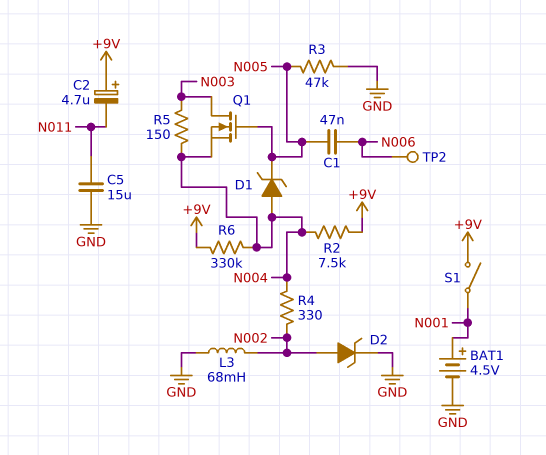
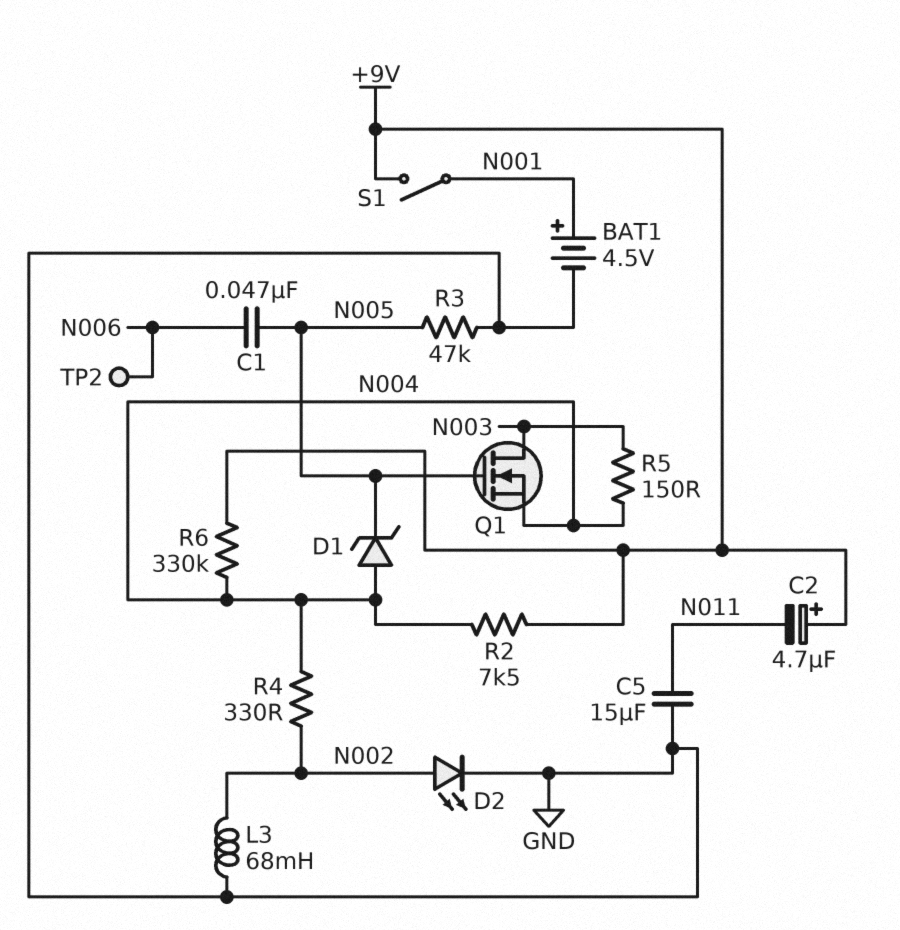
D2: zener (A N002, K GND) -> LED (A N002, K GND)

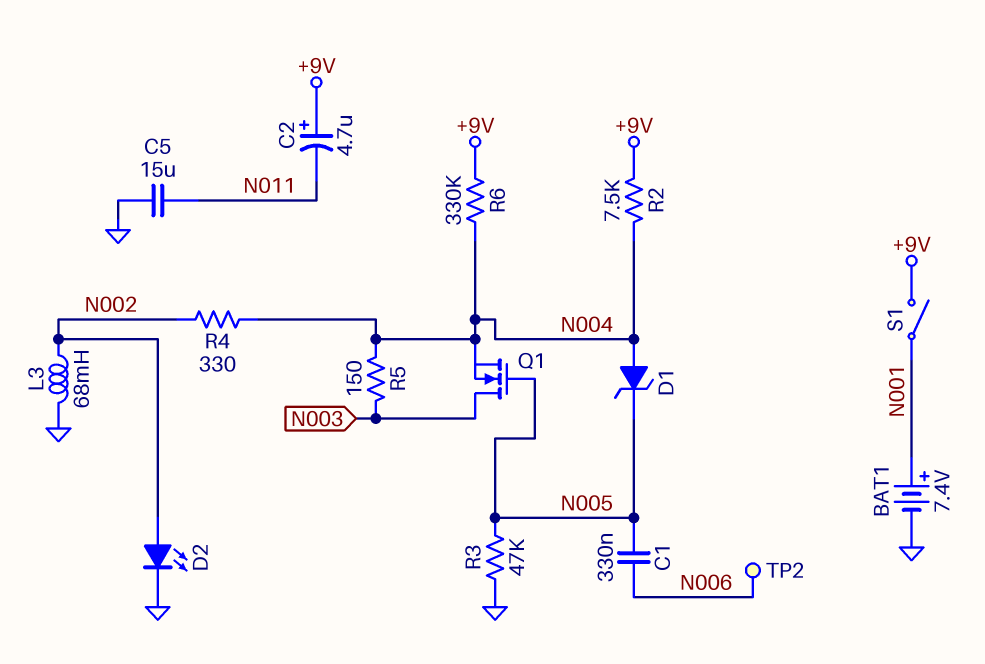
BAT1: 4.5V (plus N001, minus GND) -> 7.4V (plus N001, minus GND)
C1: 47nF (N005, N006) -> 330nF (N005, N006)

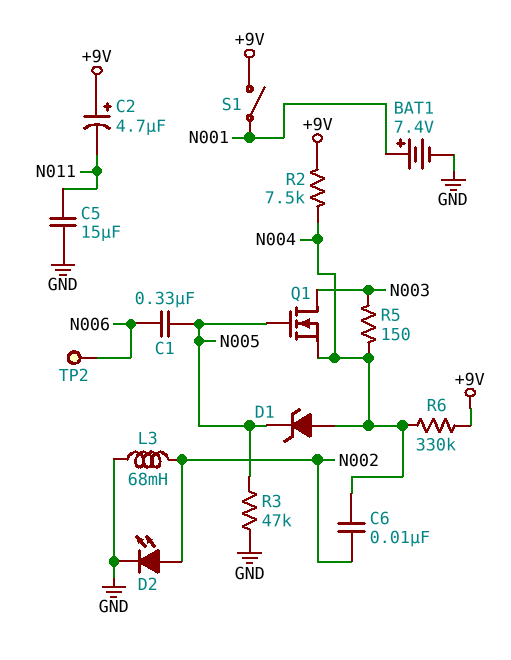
C6: none -> 10nF (N002, N004)
R4: 330 (N002, N004) -> none

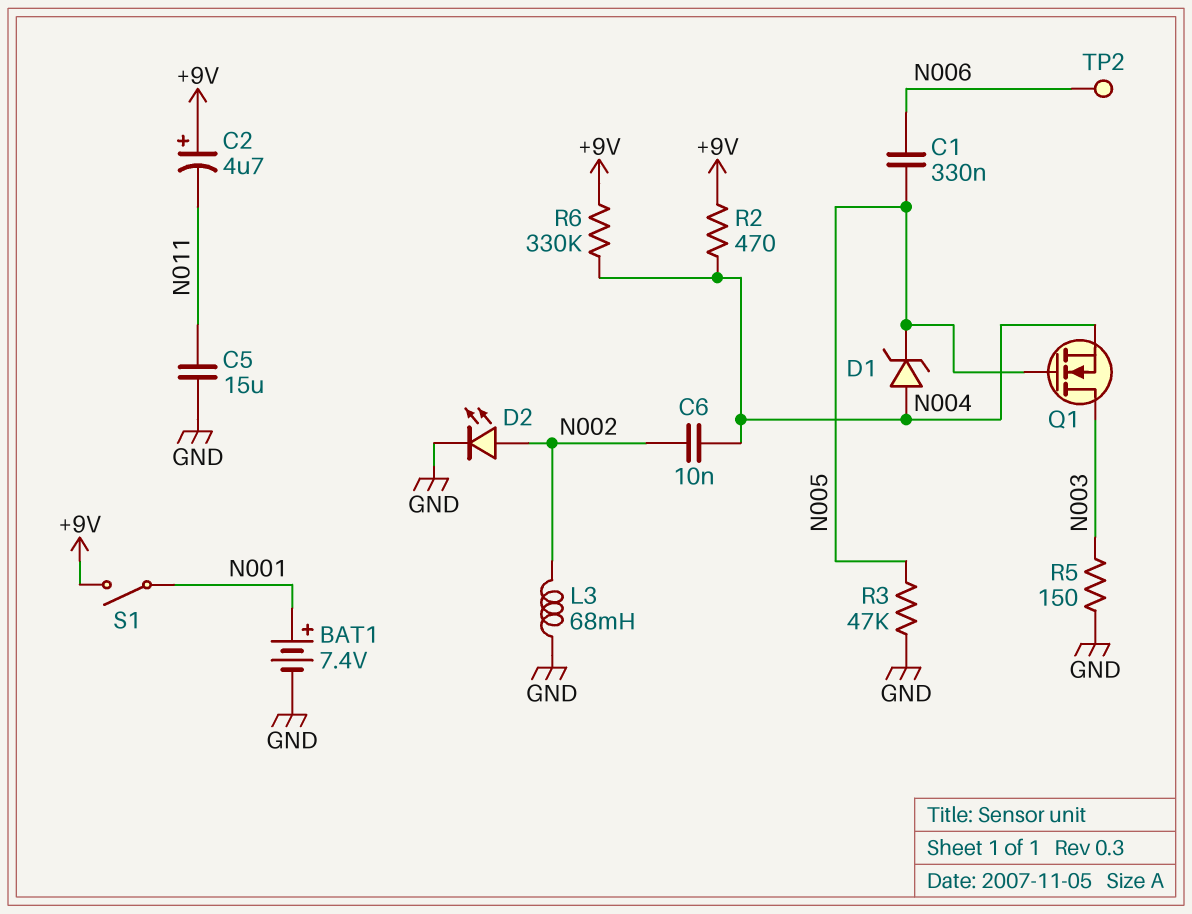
R2: 7.5k (+9V, N004) -> 470 (+9V, N004)
R5: 150 (N003, N004) -> 150 (GND, N003)

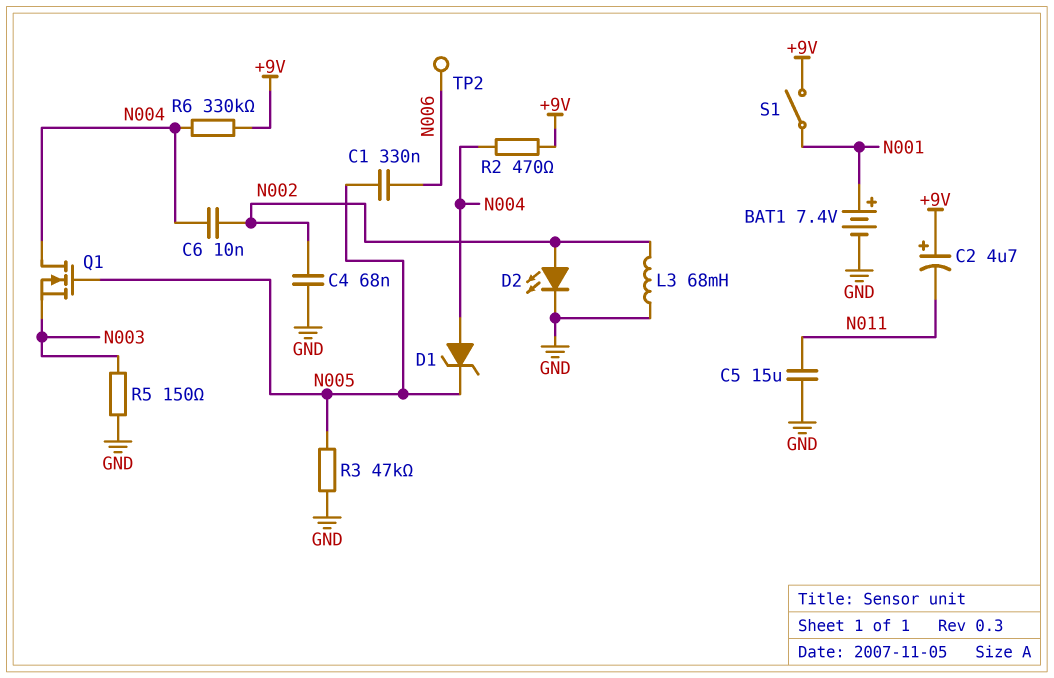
C4: none -> 68nF (GND, N002)
Q1: NMOS (G N005, D N003, S N004) -> NMOS (G N005, D N004, S N003)

